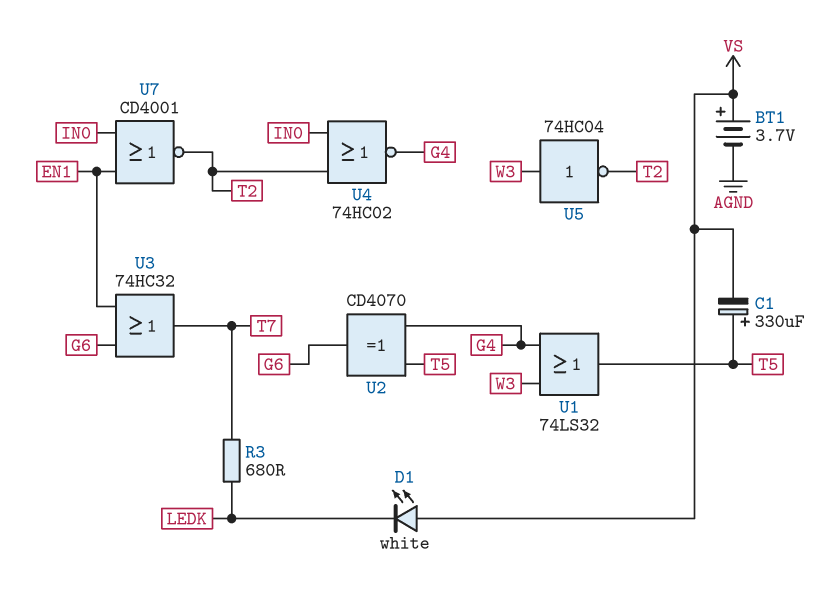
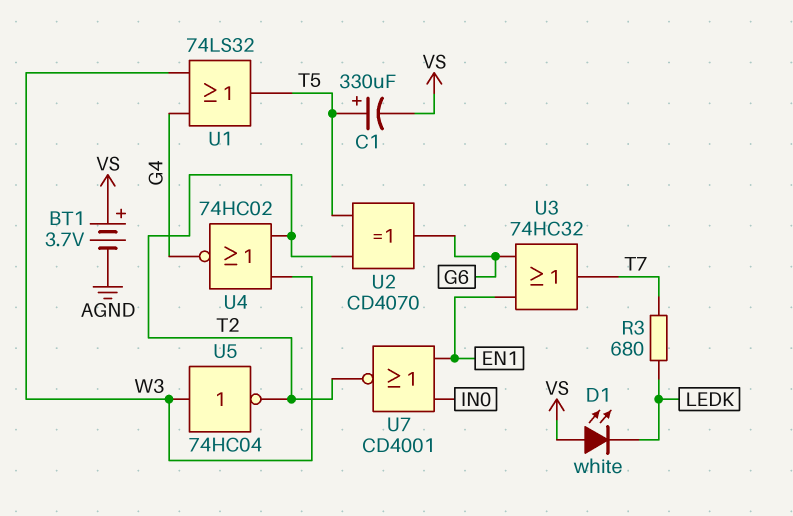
U2: XOR CD4070 (in G4, in T5, out G6) -> XOR CD4070 (in T2, in T5, out G6)
U4: NOR 74HC02 (in IN0, in T2, out G4) -> NOR 74HC02 (in T2, in W3, out G4)

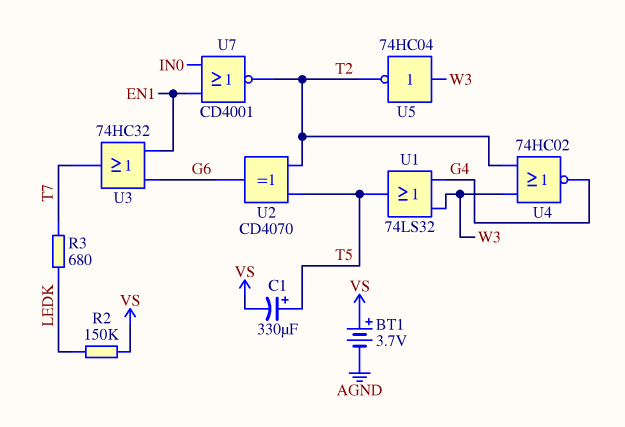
D1: LED white (A VS, K LEDK) -> none
R2: none -> 150k (LEDK, VS)

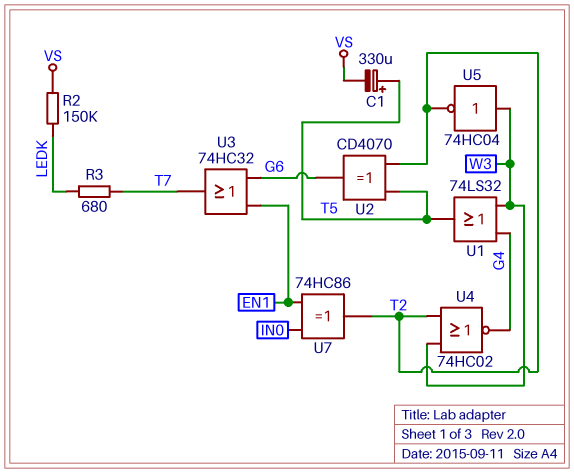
BT1: 3.7V (plus VS, minus AGND) -> none
U7: NOR CD4001 (in EN1, in IN0, out T2) -> XOR 74HC86 (in EN1, in IN0, out T2)

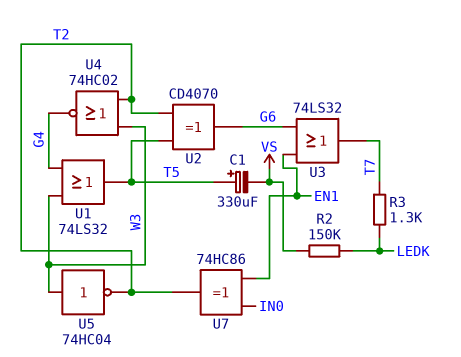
R3: 680 (LEDK, T7) -> 1.3k (LEDK, T7)
U3: OR 74HC32 (in EN1, in G6, out T7) -> OR 74LS32 (in EN1, in G6, out T7)

